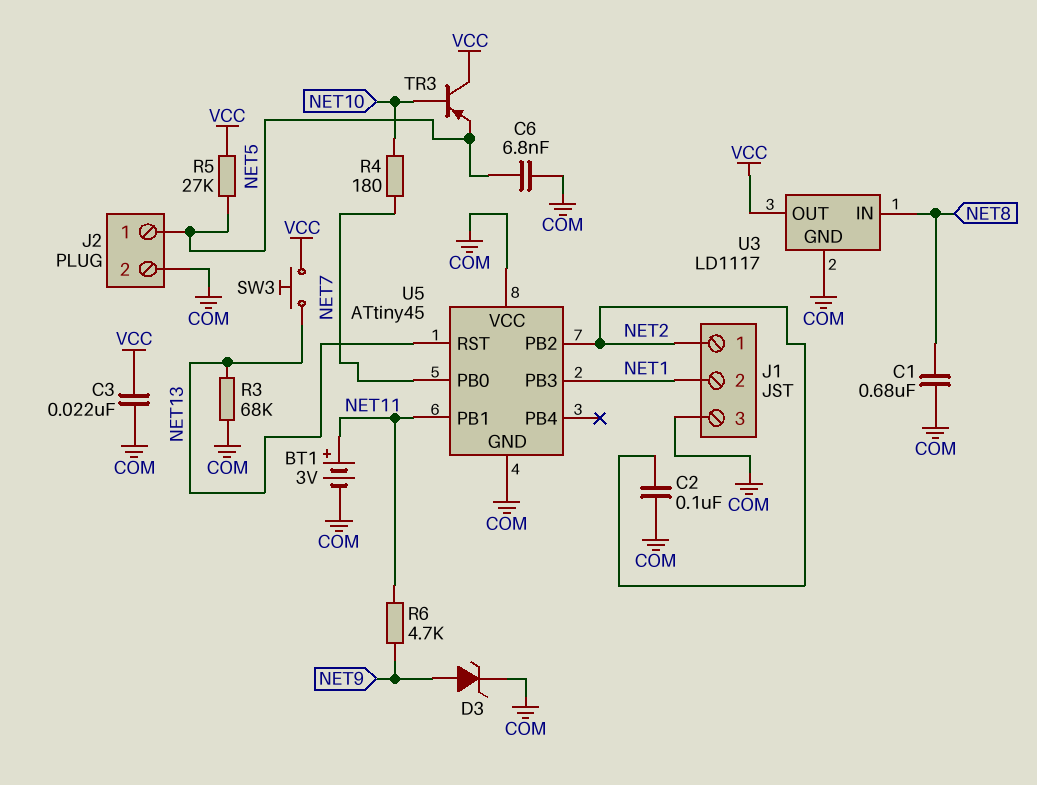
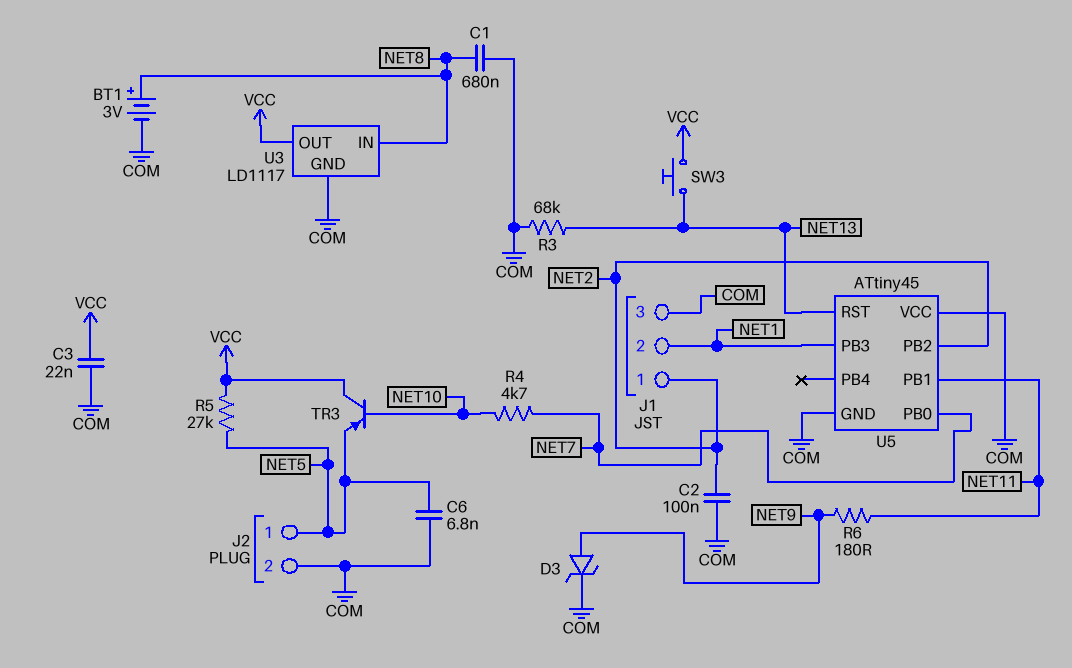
BT1: 3V (plus NET11, minus COM) -> 3V (plus NET8, minus COM)
R4: 180 (NET7, NET10) -> 4.7k (NET7, NET10)
R6: 4.7k (NET9, NET11) -> 180 (NET9, NET11)

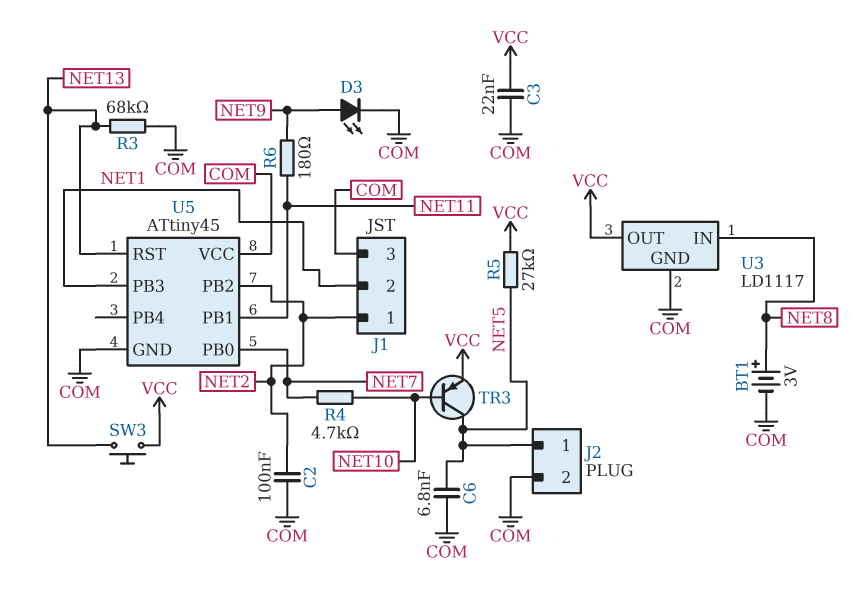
C1: 680nF (COM, NET8) -> none
D3: zener (A NET9, K COM) -> LED (A NET9, K COM)
TR3: PNP (B NET10, C VCC, E NET5) -> PNP (B NET10, C NET5, E VCC)

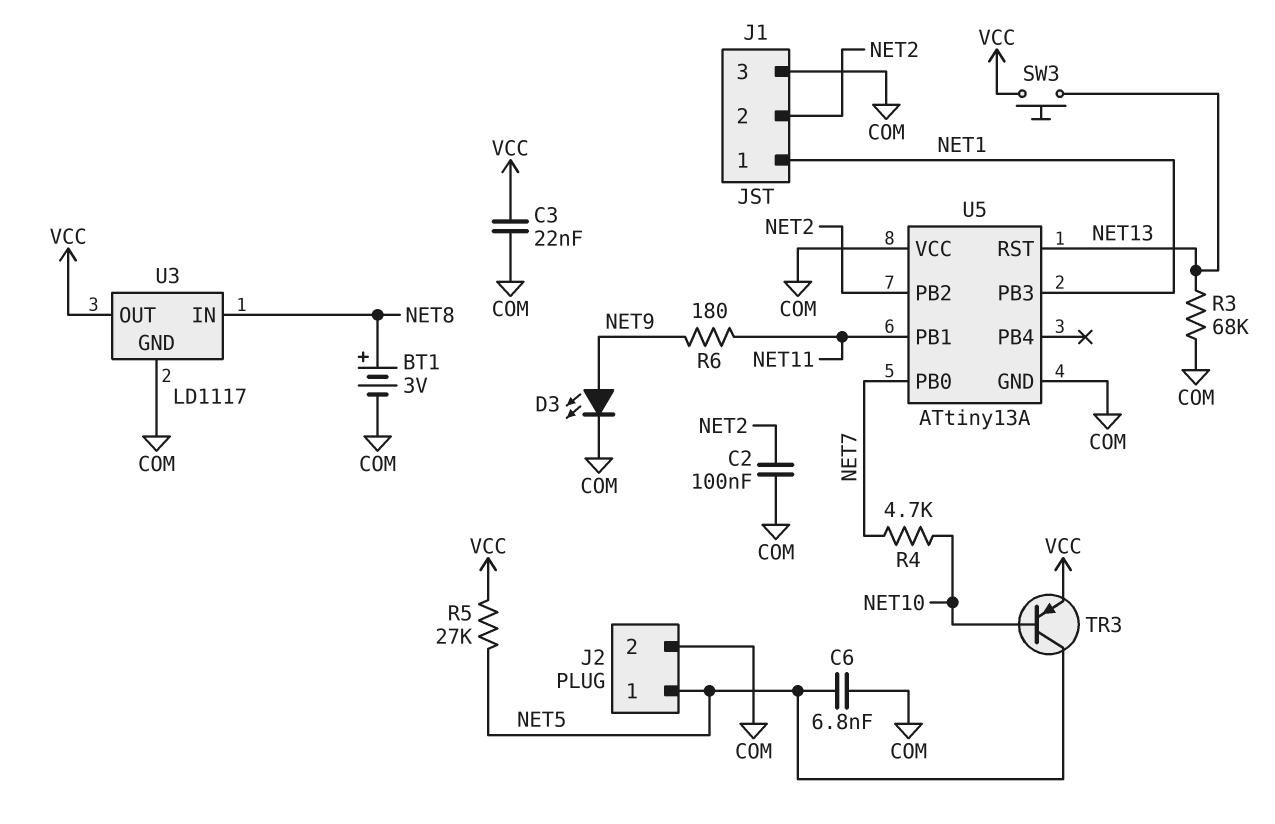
J1 pin 1: NET2 -> NET1
J1 pin 2: NET1 -> NET2
U5: ATtiny45 -> ATtiny13A

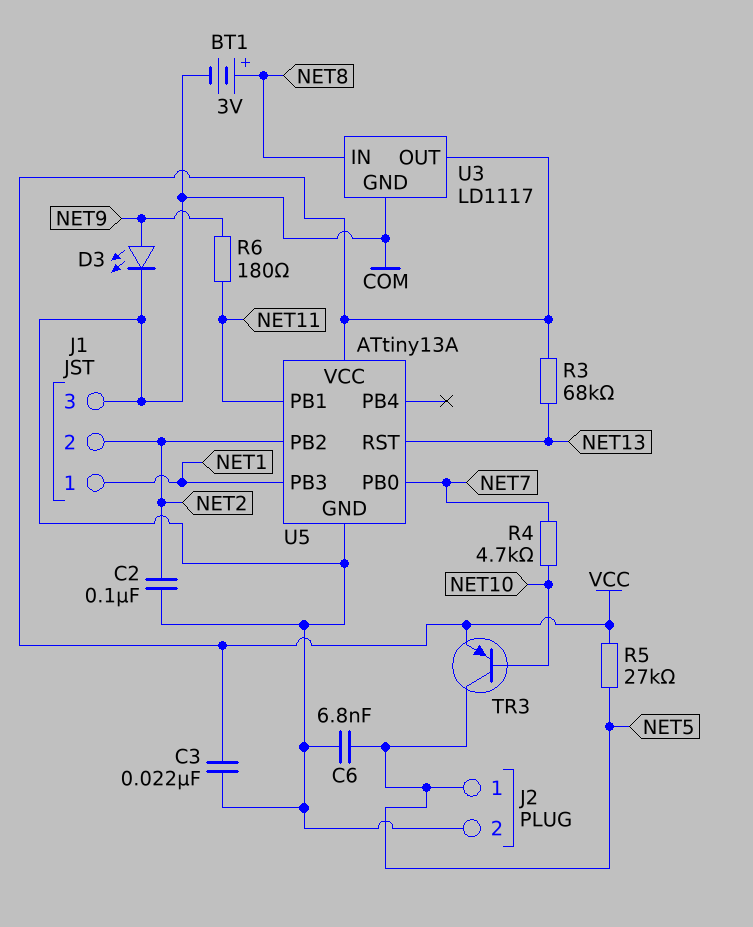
R3: 68k (COM, NET13) -> 68k (NET13, VCC)
SW3: button (NET13, VCC) -> none
U5 pin VCC: COM -> VCC

